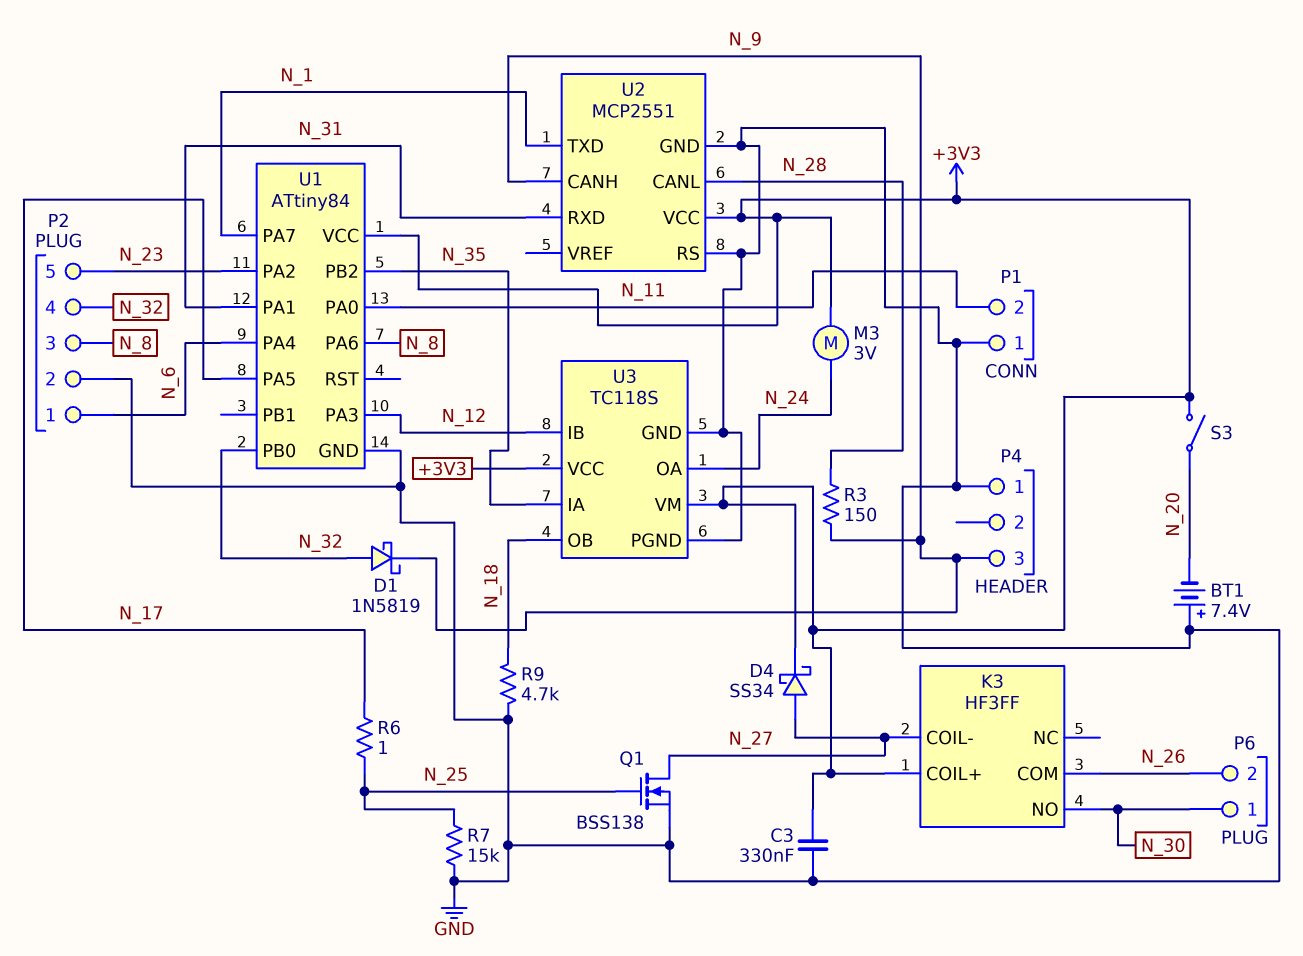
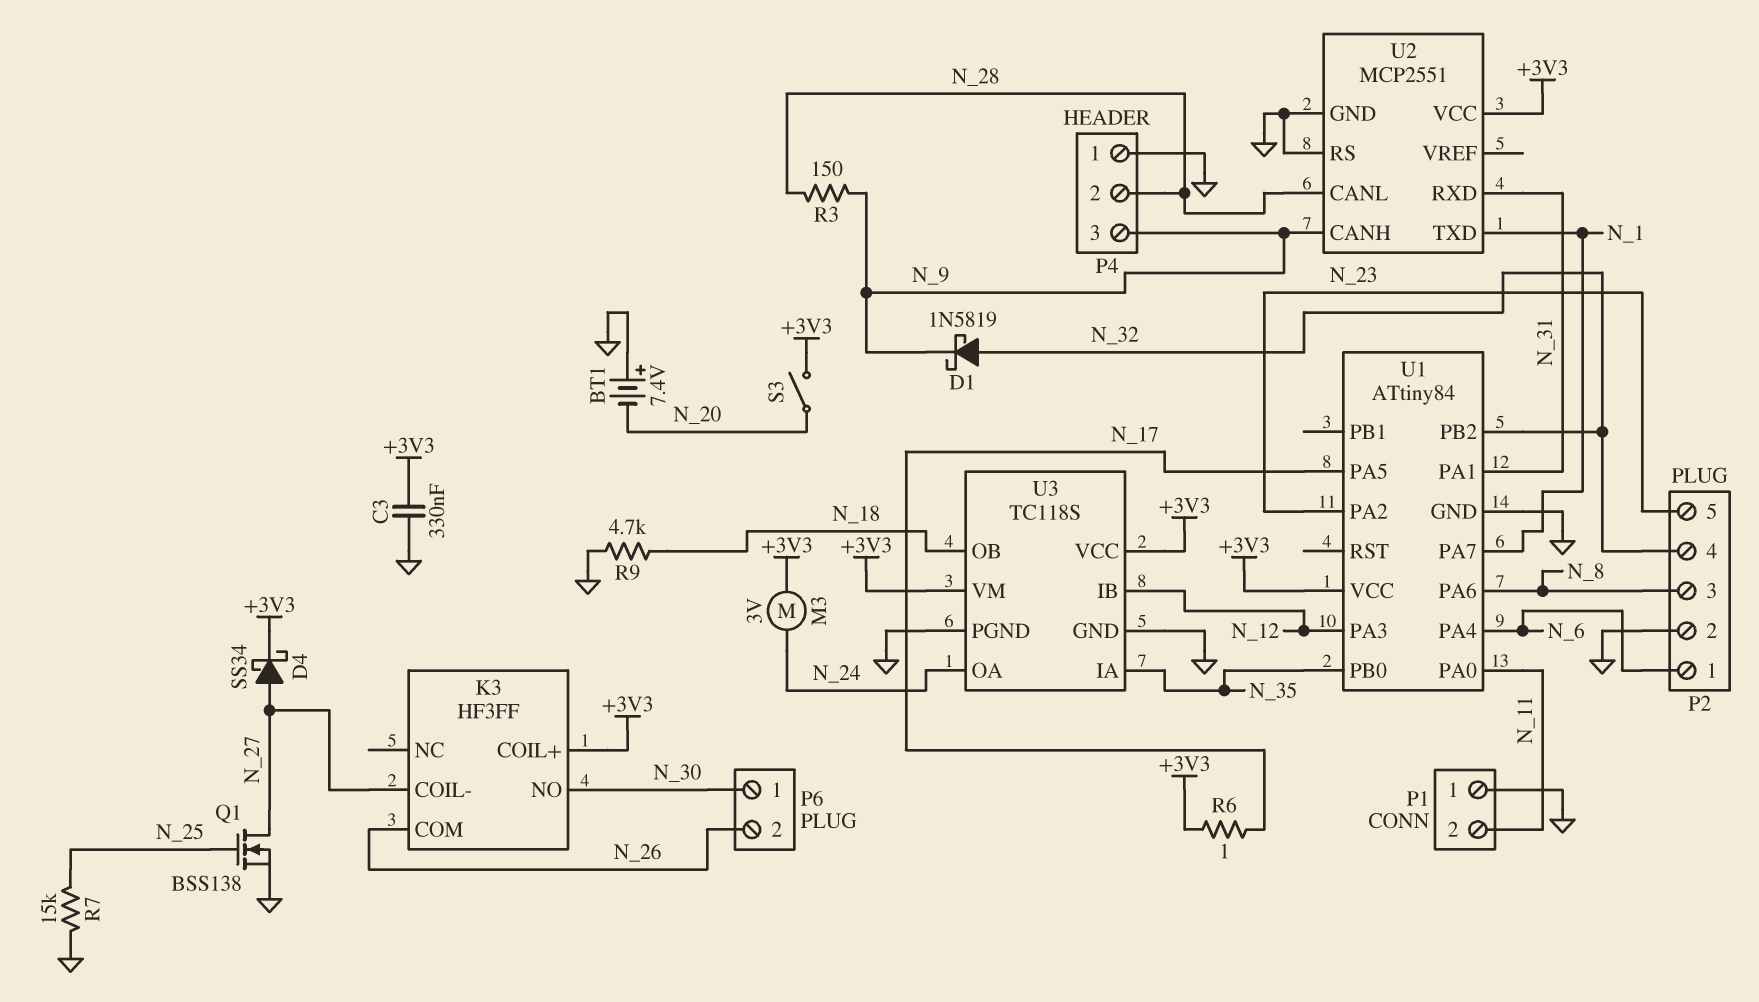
P4 pin 2: none -> N_28
R6: 1 (N_17, N_25) -> 1 (+3V3, N_17)
U1 pin PB0: N_32 -> N_35
U1 pin PB2: N_35 -> N_32

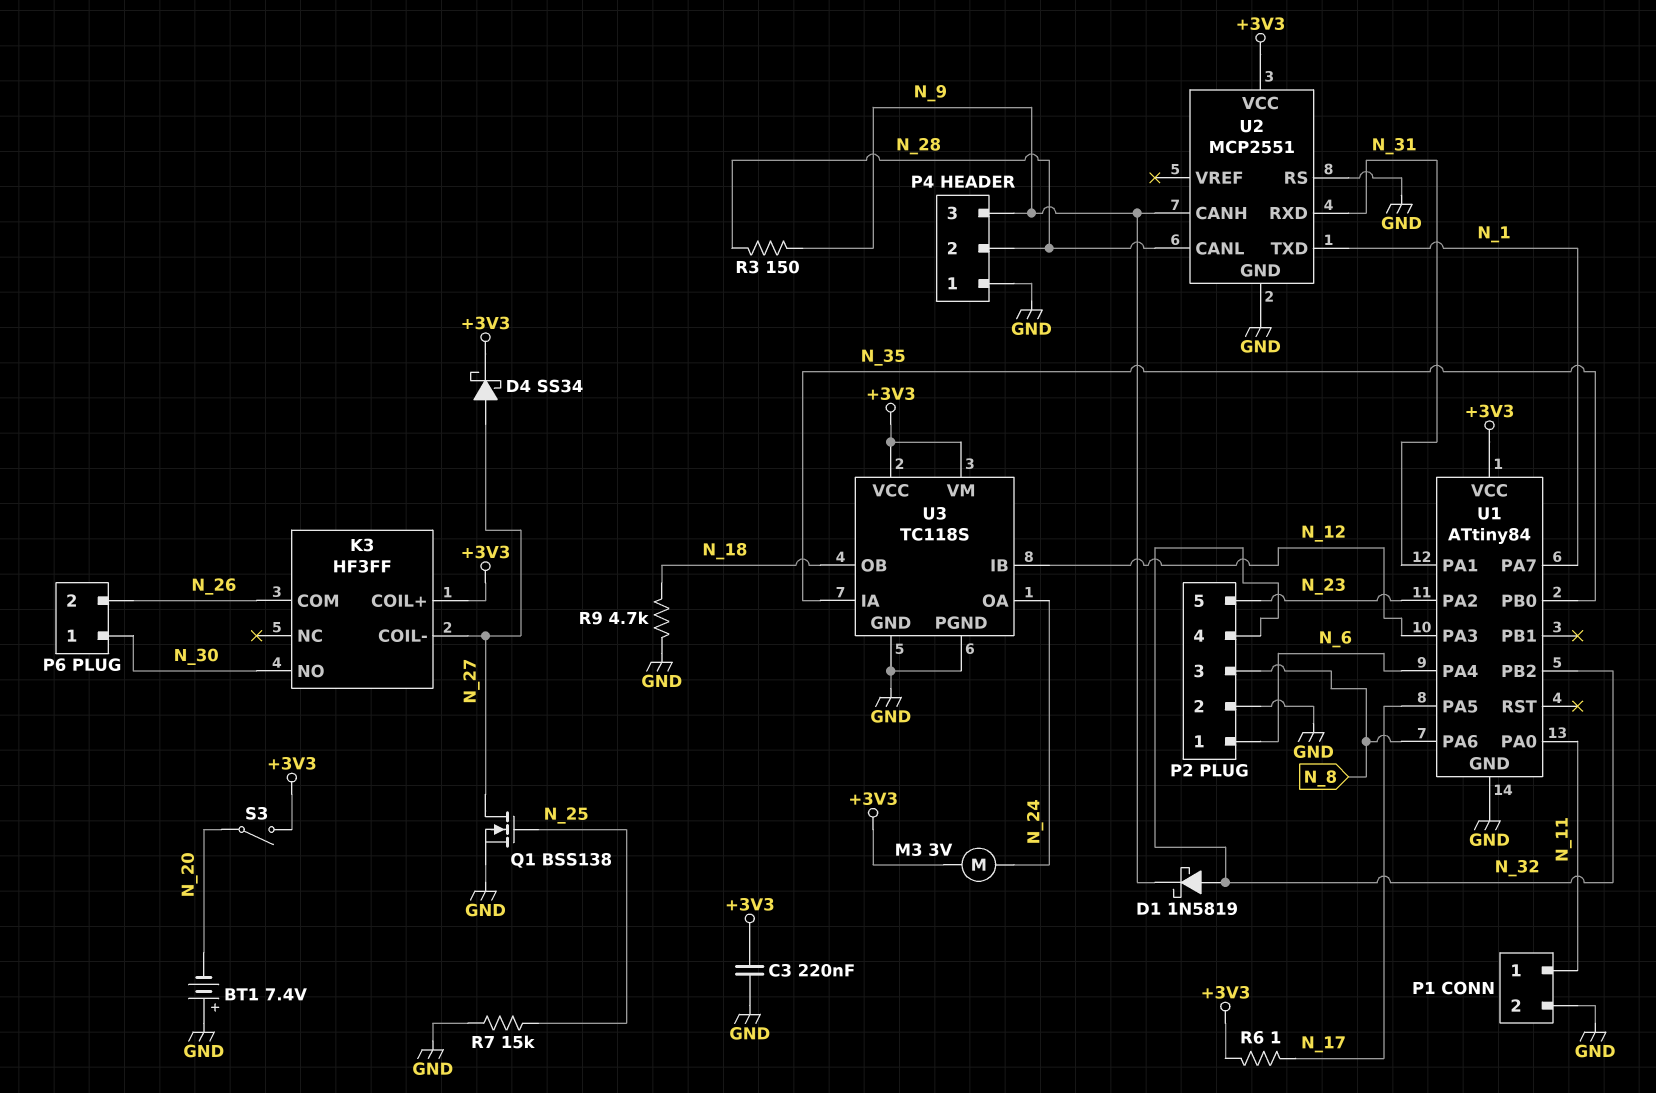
C3: 330nF (+3V3, GND) -> 220nF (+3V3, GND)
P1 pin 1: GND -> N_11
P1 pin 2: N_11 -> GND

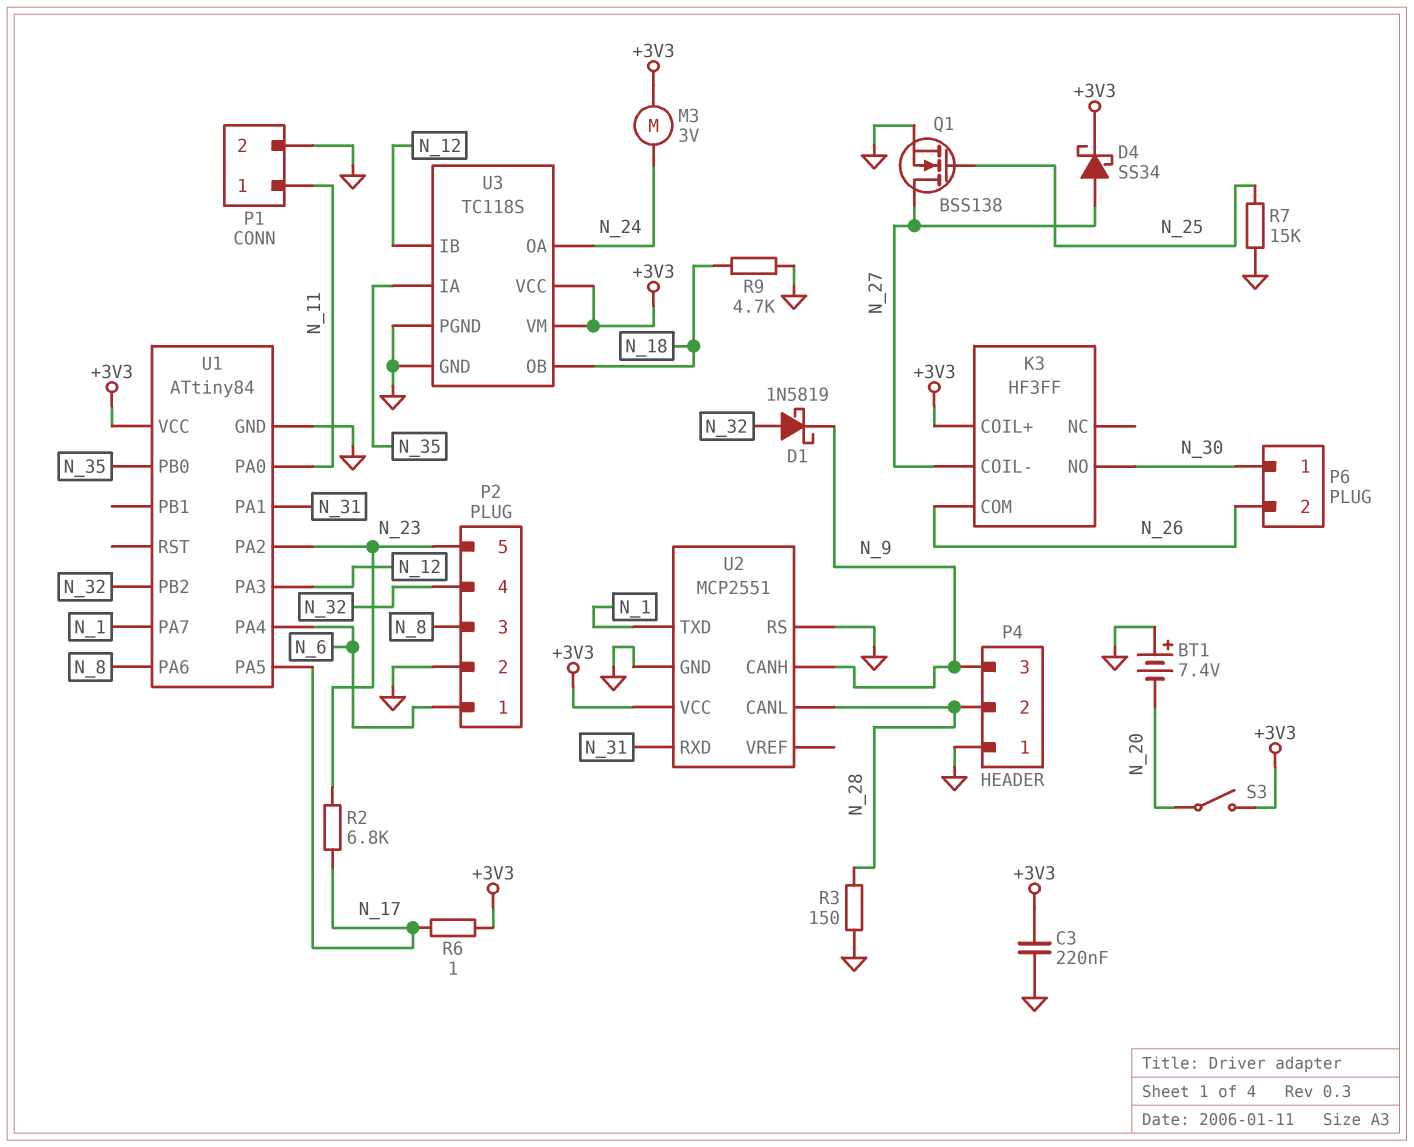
R2: none -> 6.8k (N_17, N_23)
R3: 150 (N_9, N_28) -> 150 (GND, N_28)

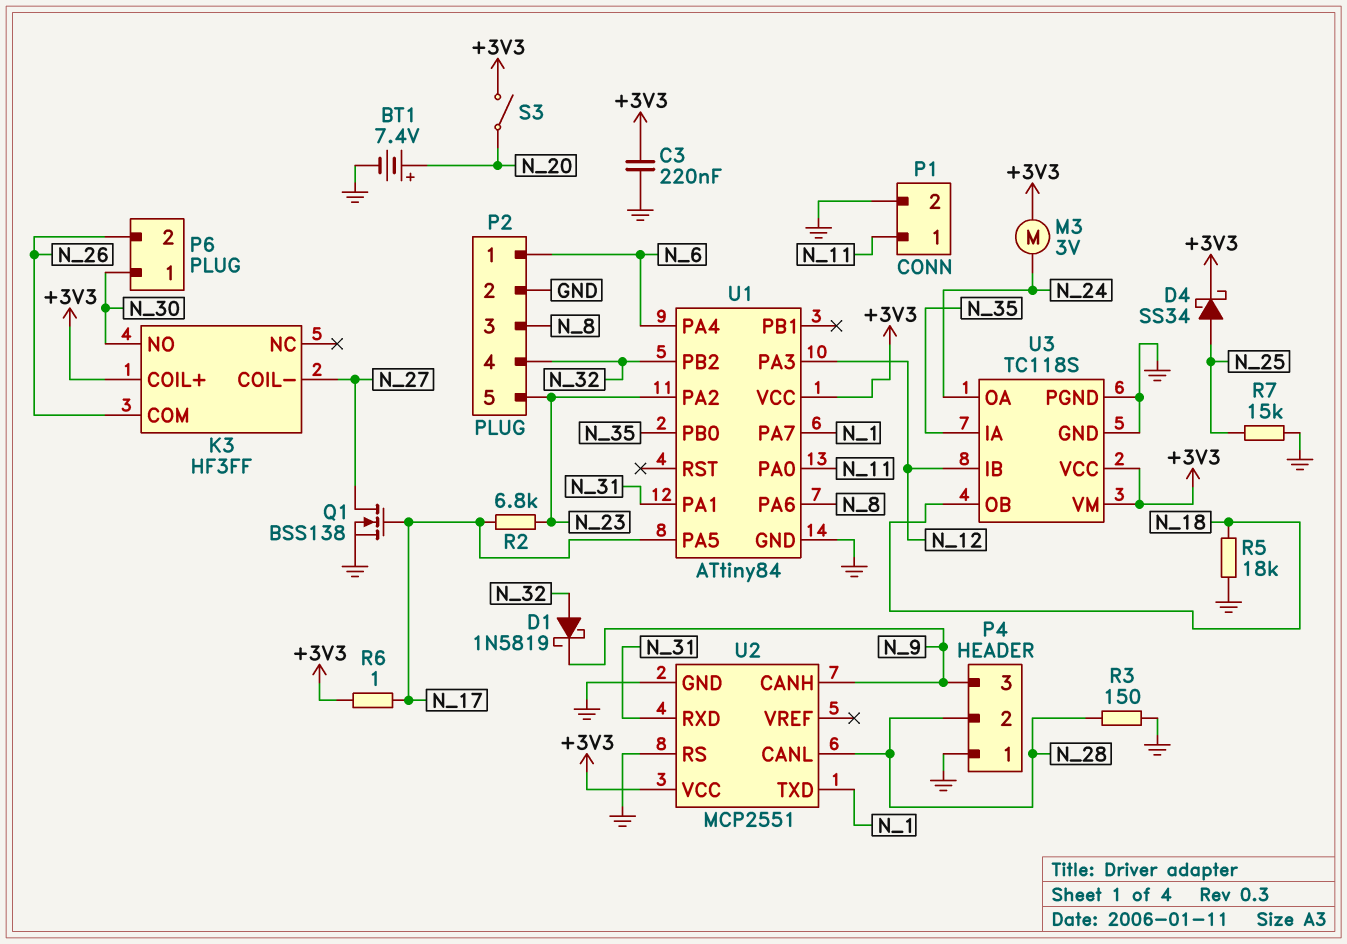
BT1: 7.4V (plus GND, minus N_20) -> 7.4V (plus N_20, minus GND)
D4: schottky SS34 (A N_27, K +3V3) -> schottky SS34 (A N_25, K +3V3)
Q1: NMOS BSS138 (G N_25, D N_27, S GND) -> NMOS BSS138 (G N_17, D N_27, S GND)
R5: none -> 18k (GND, N_18)
R9: 4.7k (GND, N_18) -> none

